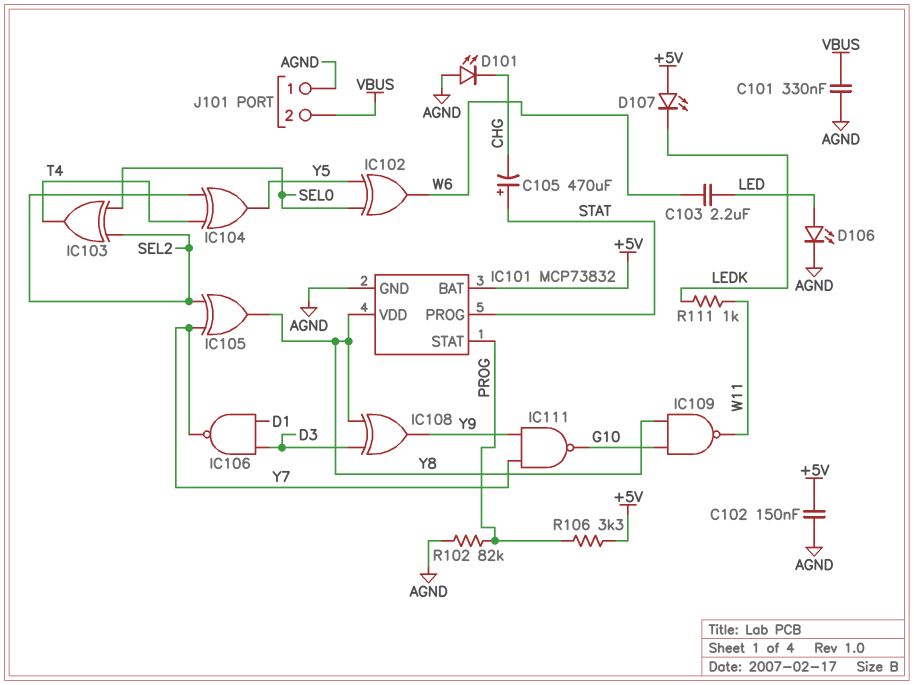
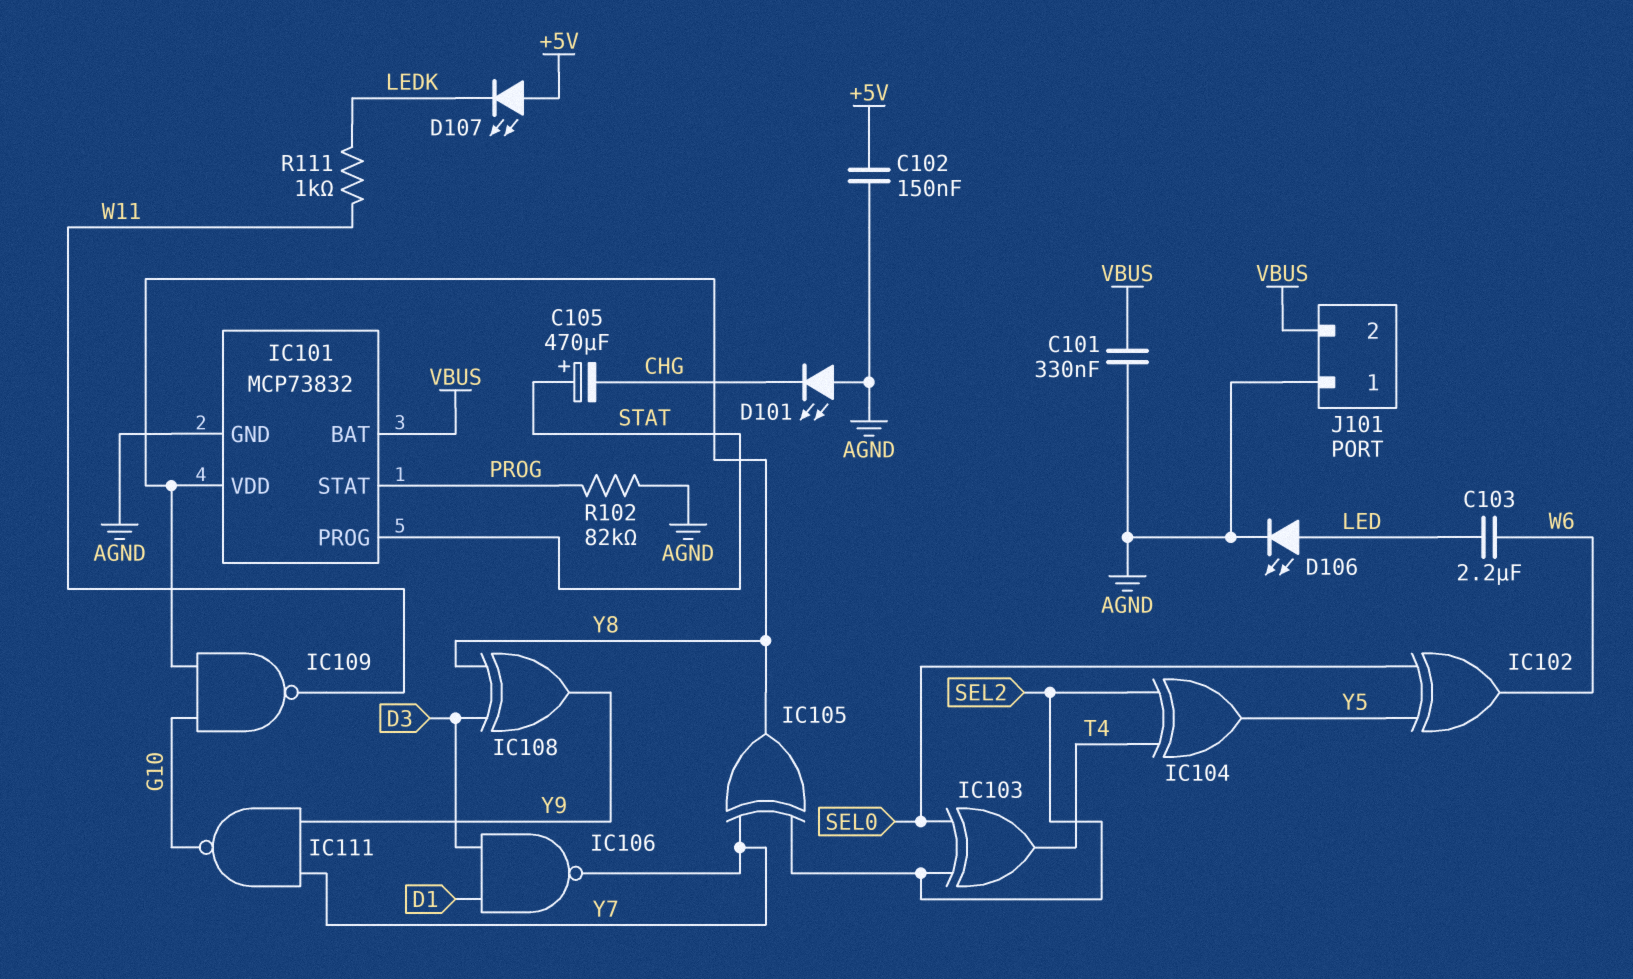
IC101 pin BAT: +5V -> VBUS
R106: 3.3k (+5V, PROG) -> none

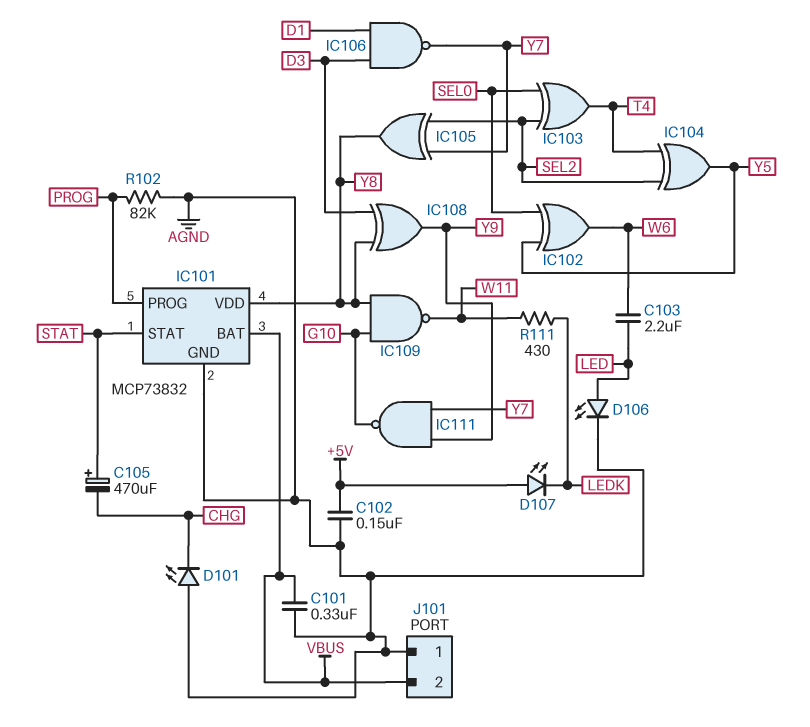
IC101 pin PROG: STAT -> PROG
IC101 pin STAT: PROG -> STAT
R111: 1k (LEDK, W11) -> 430 (LEDK, W11)

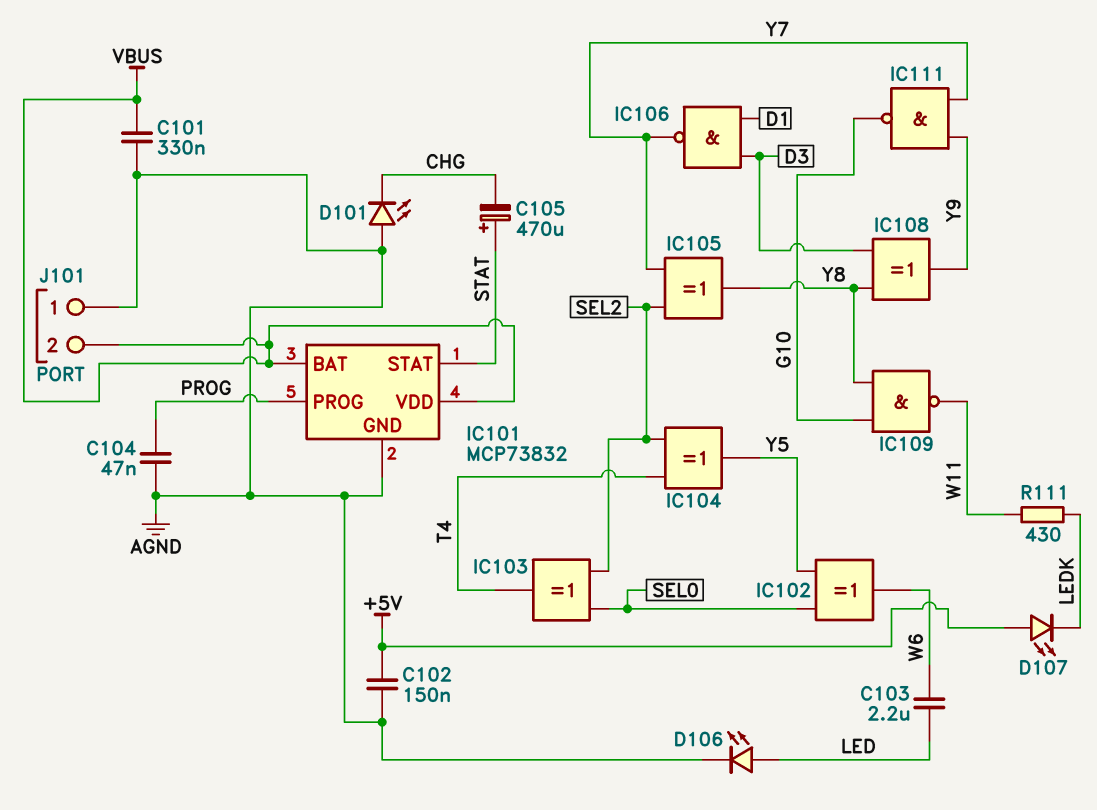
C104: none -> 47nF (AGND, PROG)
IC101 pin VDD: Y8 -> VBUS
R102: 82k (AGND, PROG) -> none

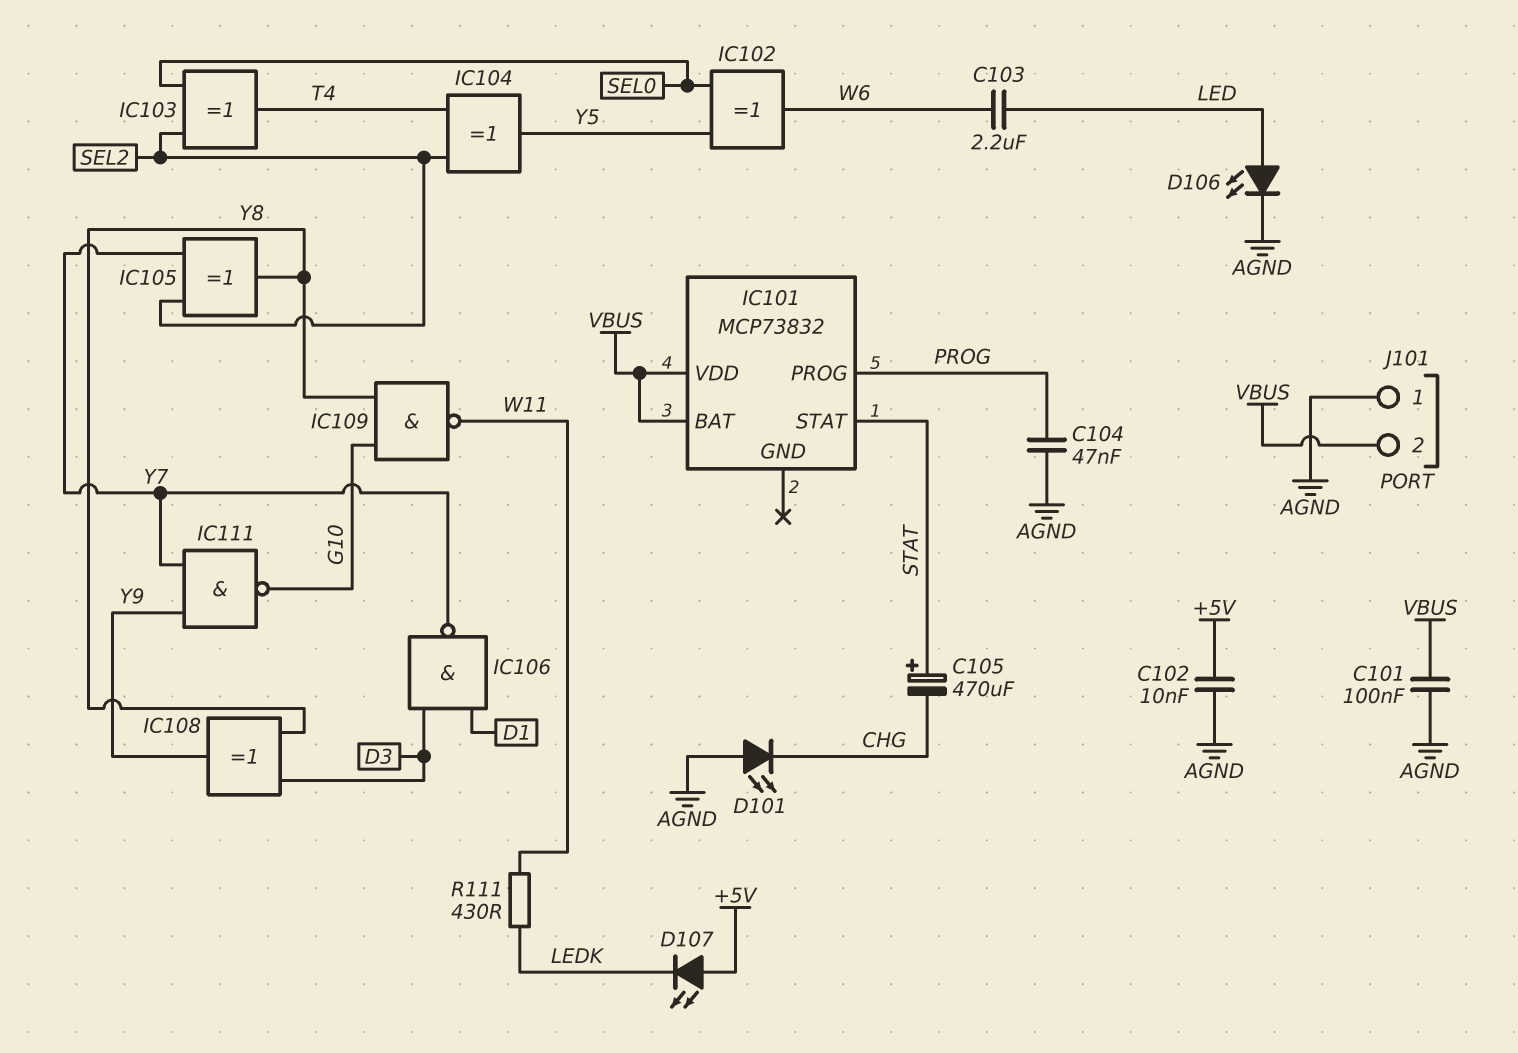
C101: 330nF (AGND, VBUS) -> 100nF (AGND, VBUS)
C102: 150nF (+5V, AGND) -> 10nF (+5V, AGND)
IC101 pin GND: AGND -> none

